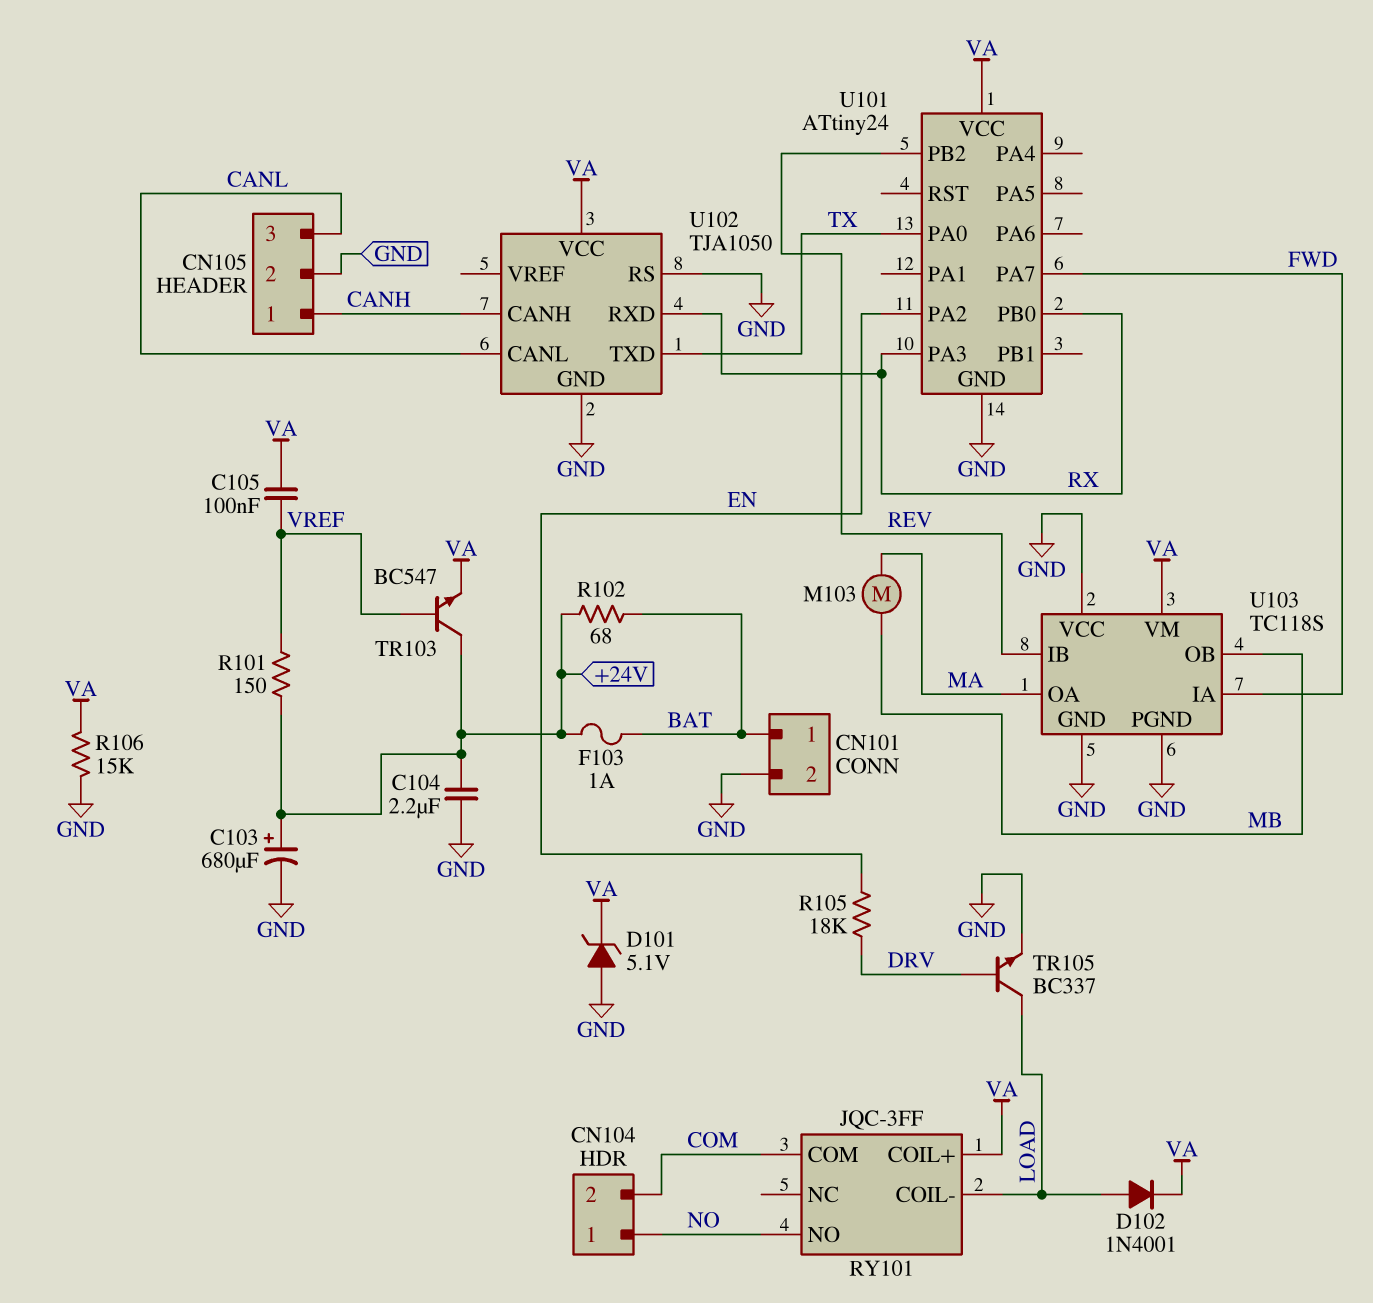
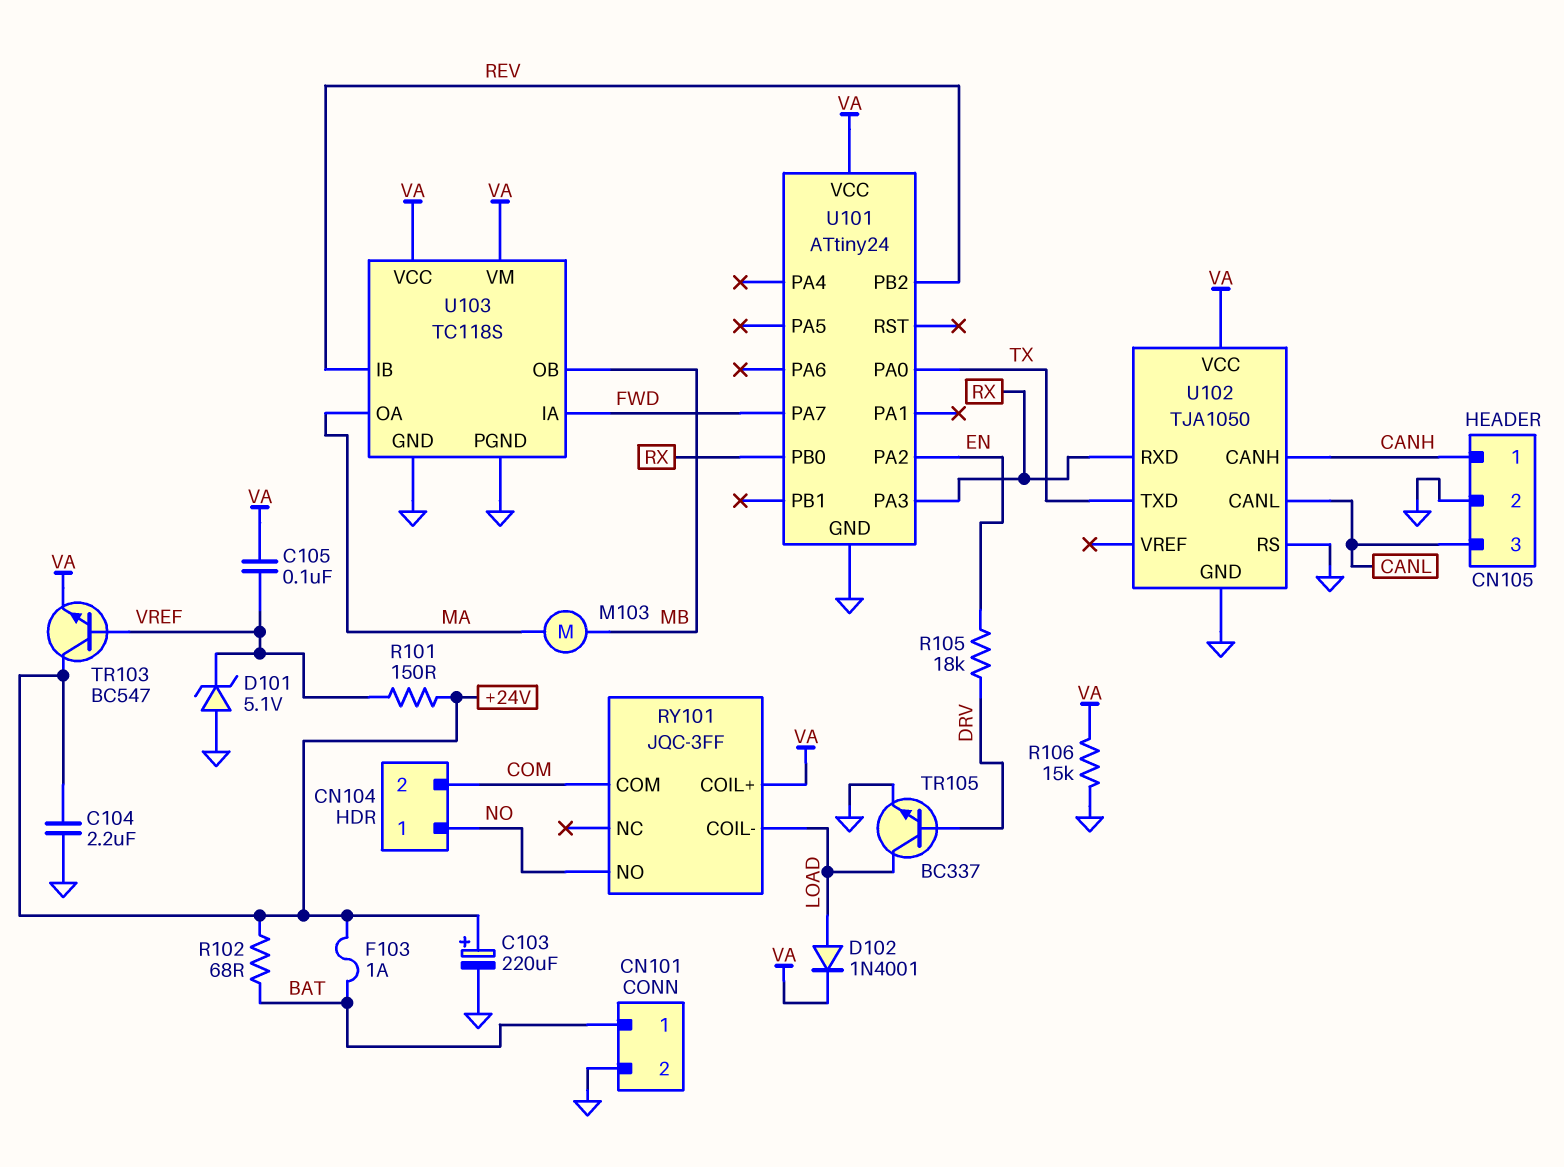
C103: 680uF (plus +24V, minus GND) -> 220uF (plus +24V, minus GND)
D101: zener 5.1V (A GND, K VA) -> zener 5.1V (A GND, K VREF)
U103 pin VCC: GND -> VA

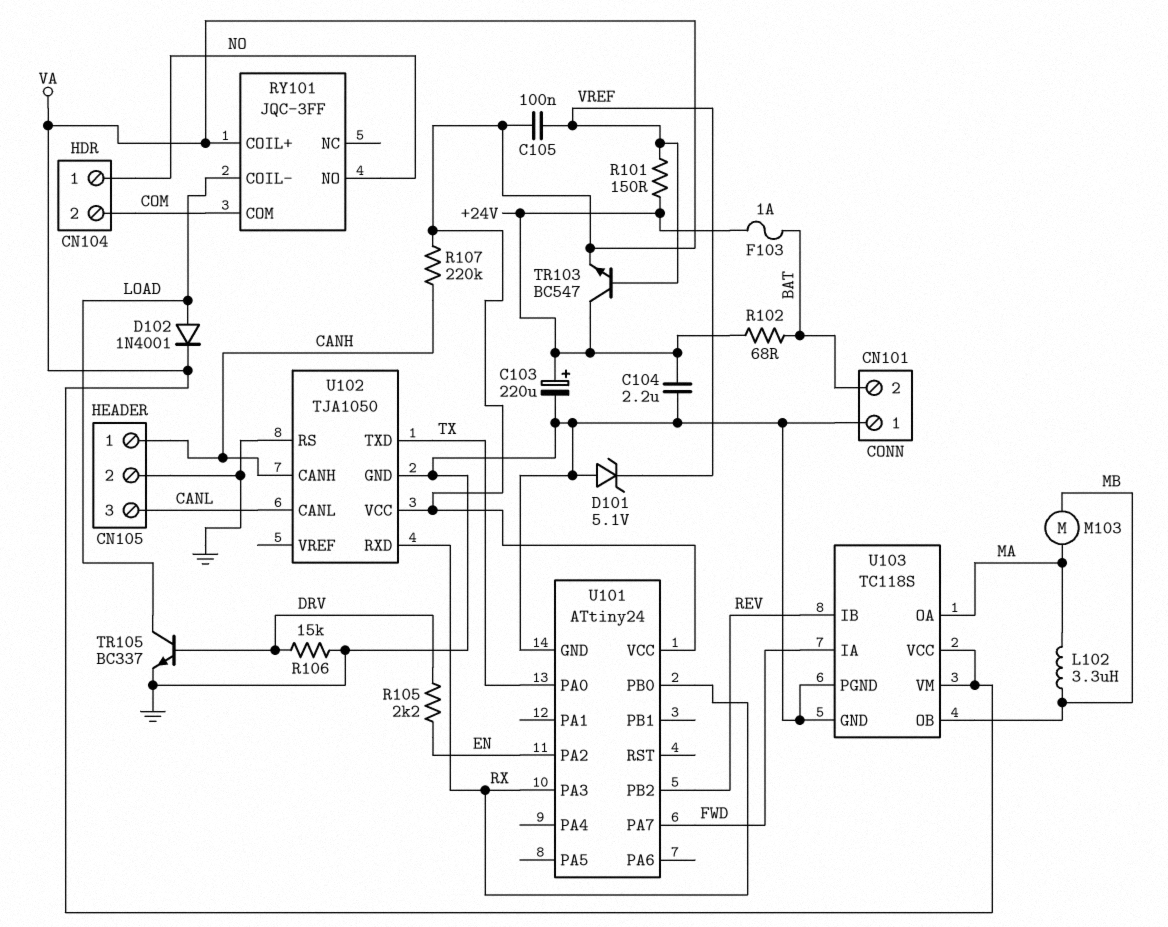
CN101 pin 1: BAT -> GND
CN101 pin 2: GND -> BAT
L102: none -> 3.3uH (MA, MB)
R105: 18k (DRV, EN) -> 2.2k (DRV, EN)
R106: 15k (GND, VA) -> 15k (DRV, GND)
R107: none -> 220k (CANH, VA)

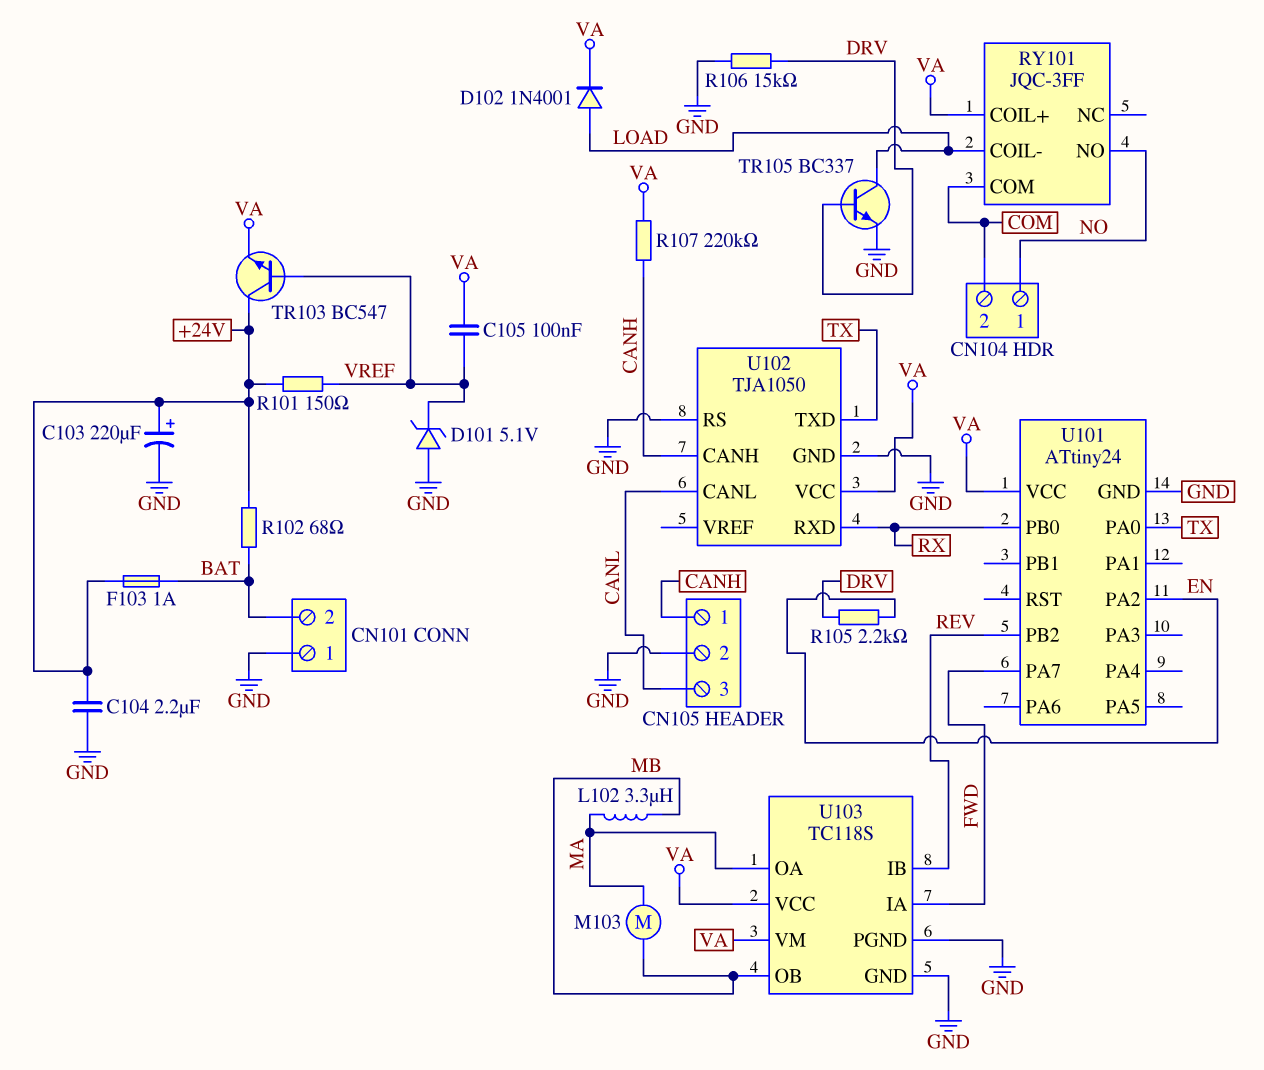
U101 pin PA3: RX -> none

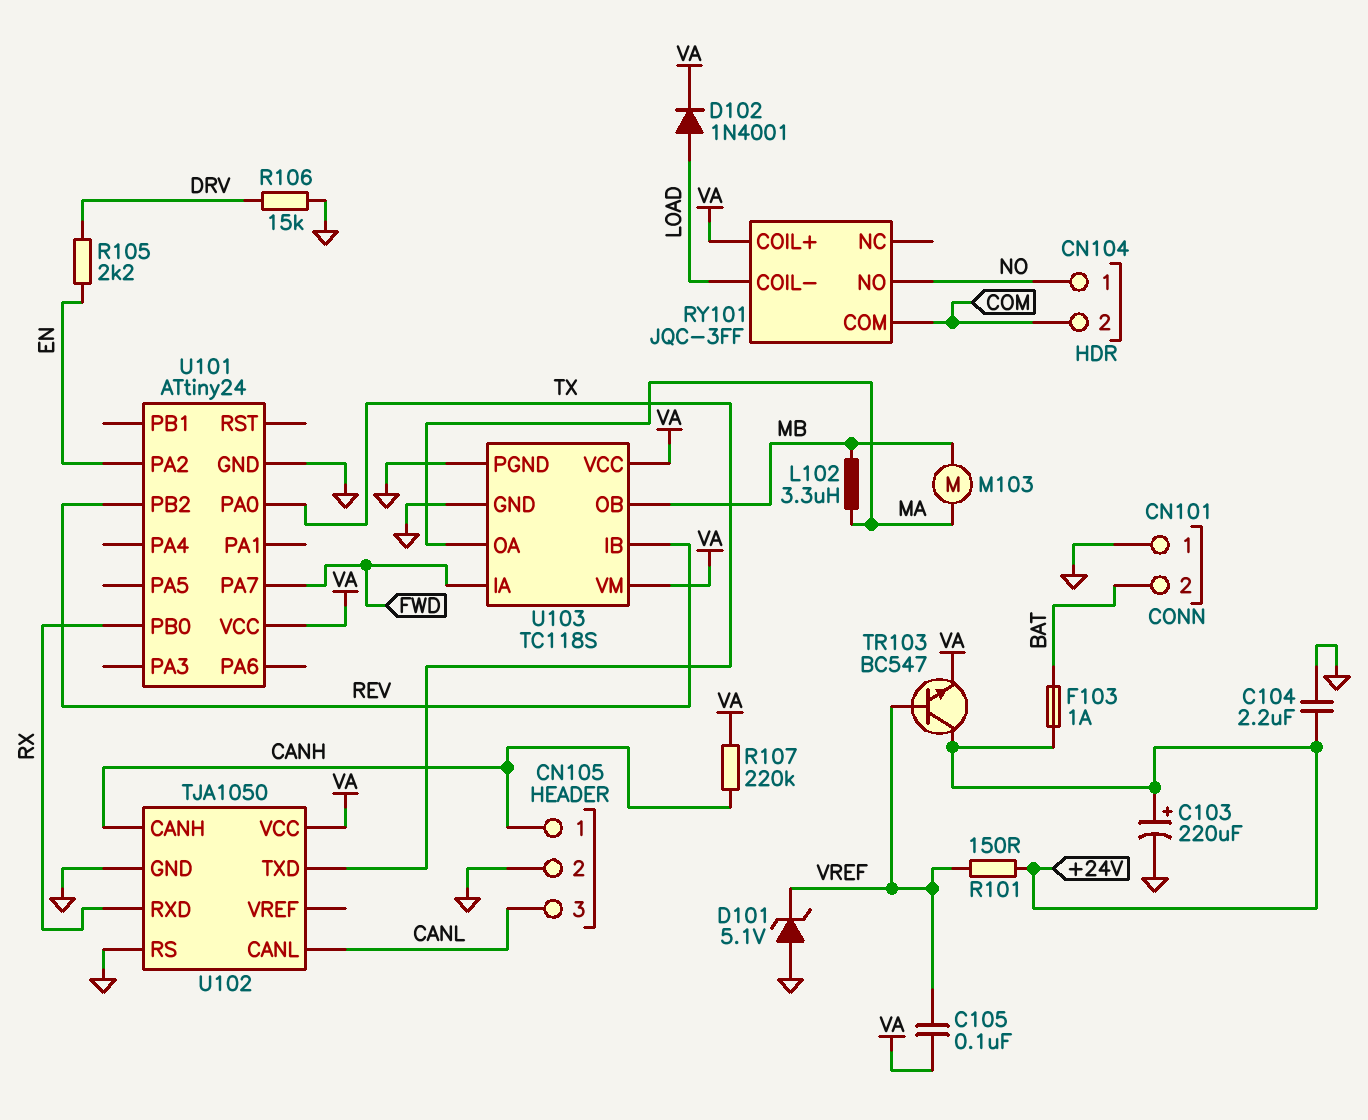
R102: 68 (+24V, BAT) -> none
TR105: NPN BC337 (B DRV, C LOAD, E GND) -> none

